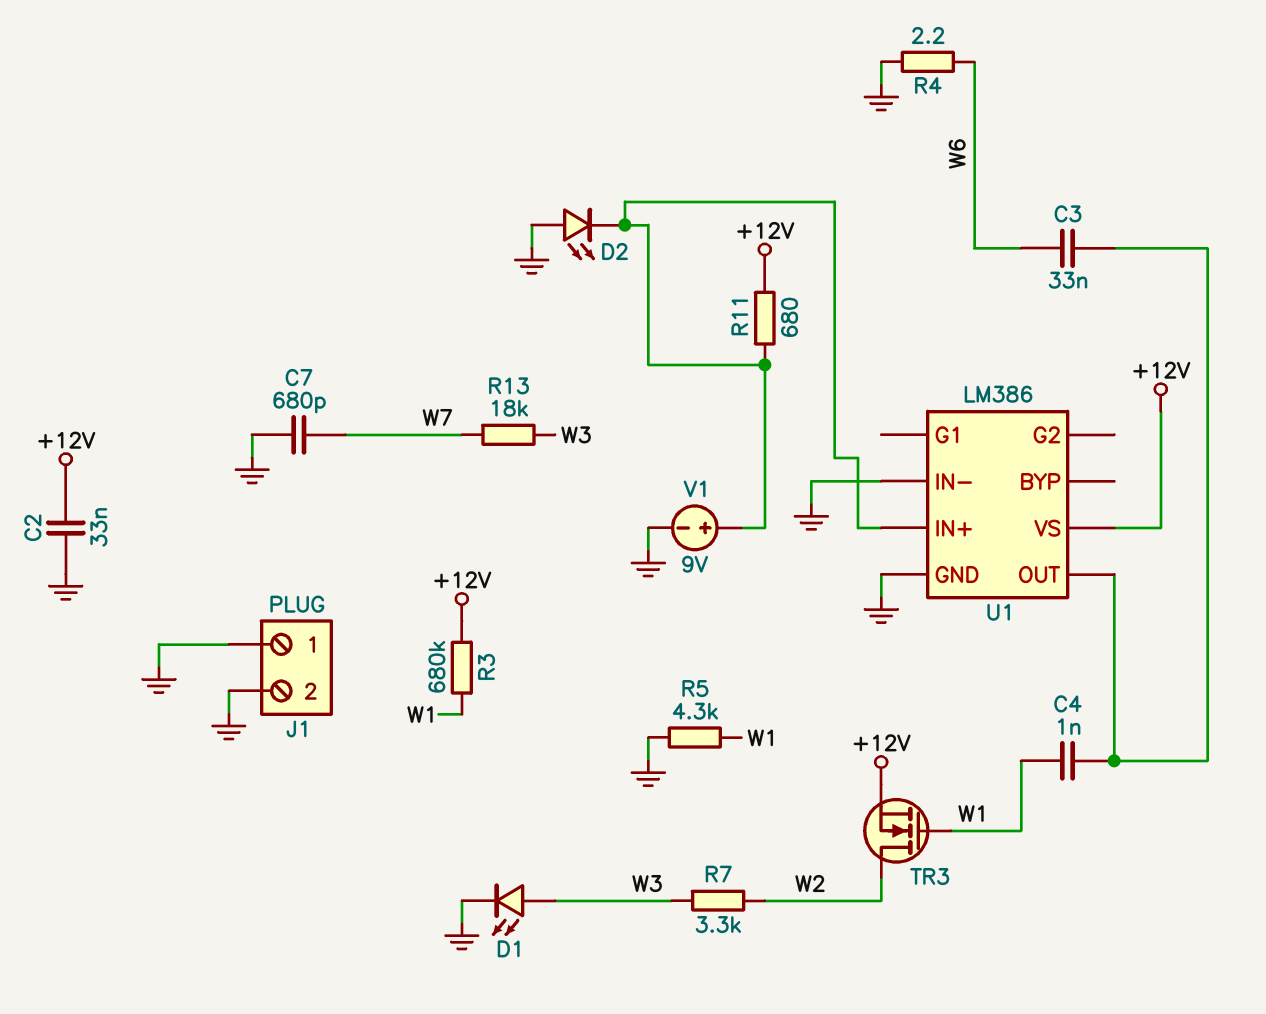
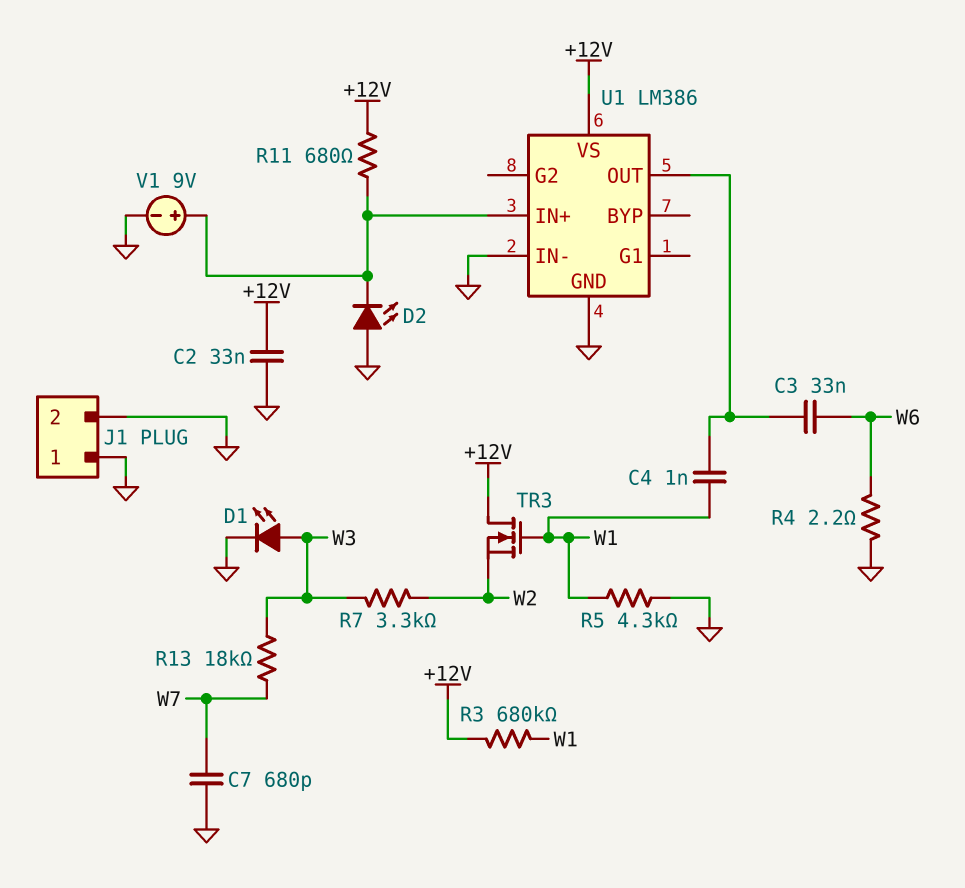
TR3: NMOS (G W1, D W2, S +12V) -> NMOS (G W1, D +12V, S W2)

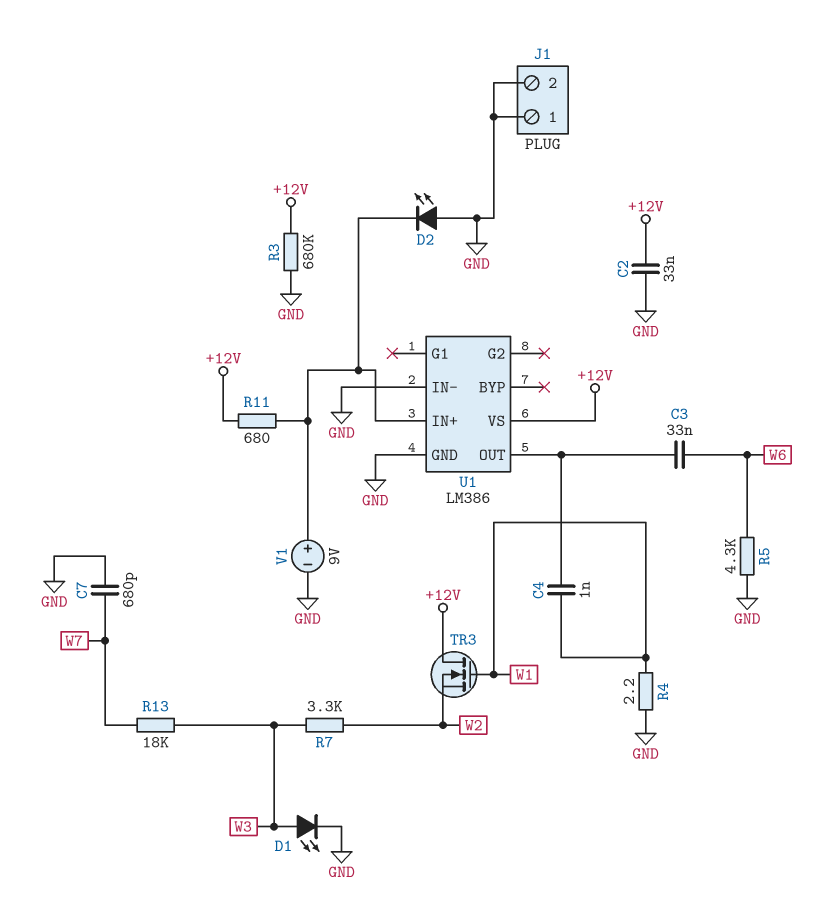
R3: 680k (+12V, W1) -> 680k (+12V, GND)
R4: 2.2 (GND, W6) -> 2.2 (GND, W1)
R5: 4.3k (GND, W1) -> 4.3k (GND, W6)

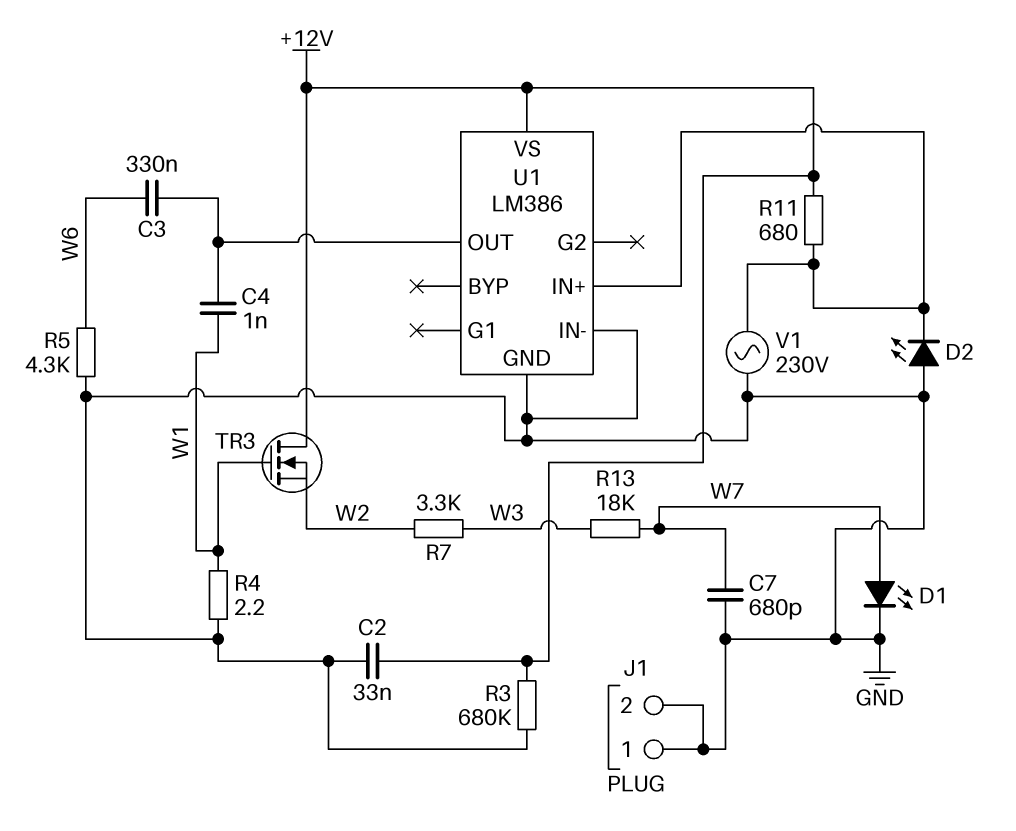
C3: 33nF (U1/OUT, W6) -> 330nF (U1/OUT, W6)
D1: LED (A W3, K GND) -> LED (A W7, K GND)
V1: 9V (plus U1/IN+, minus GND) -> AC 230V (GND, U1/IN+)

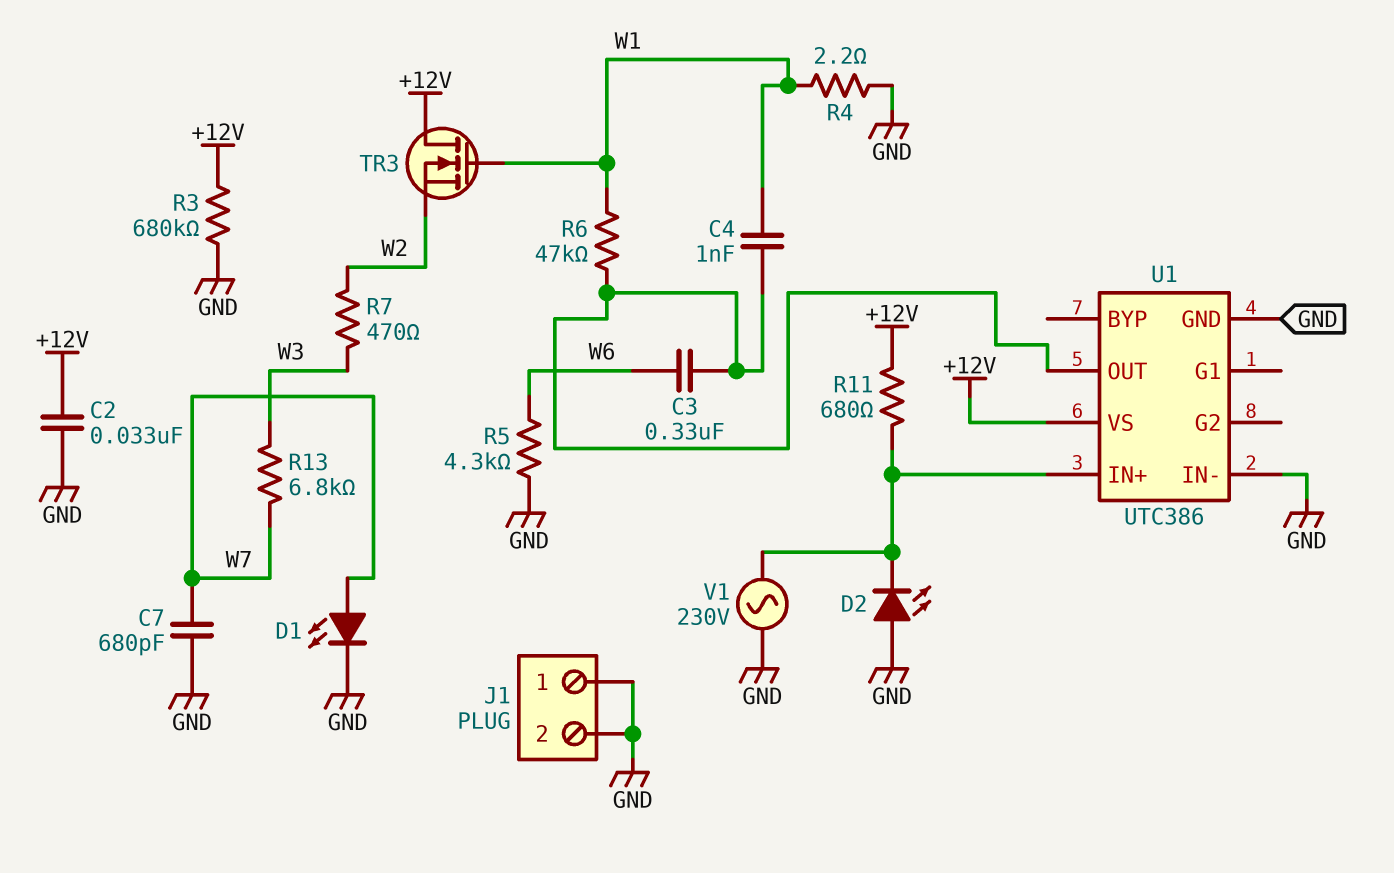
R6: none -> 47k (U1/OUT, W1)
R7: 3.3k (W2, W3) -> 470 (W2, W3)
R13: 18k (W3, W7) -> 6.8k (W3, W7)
U1: LM386 -> UTC386

